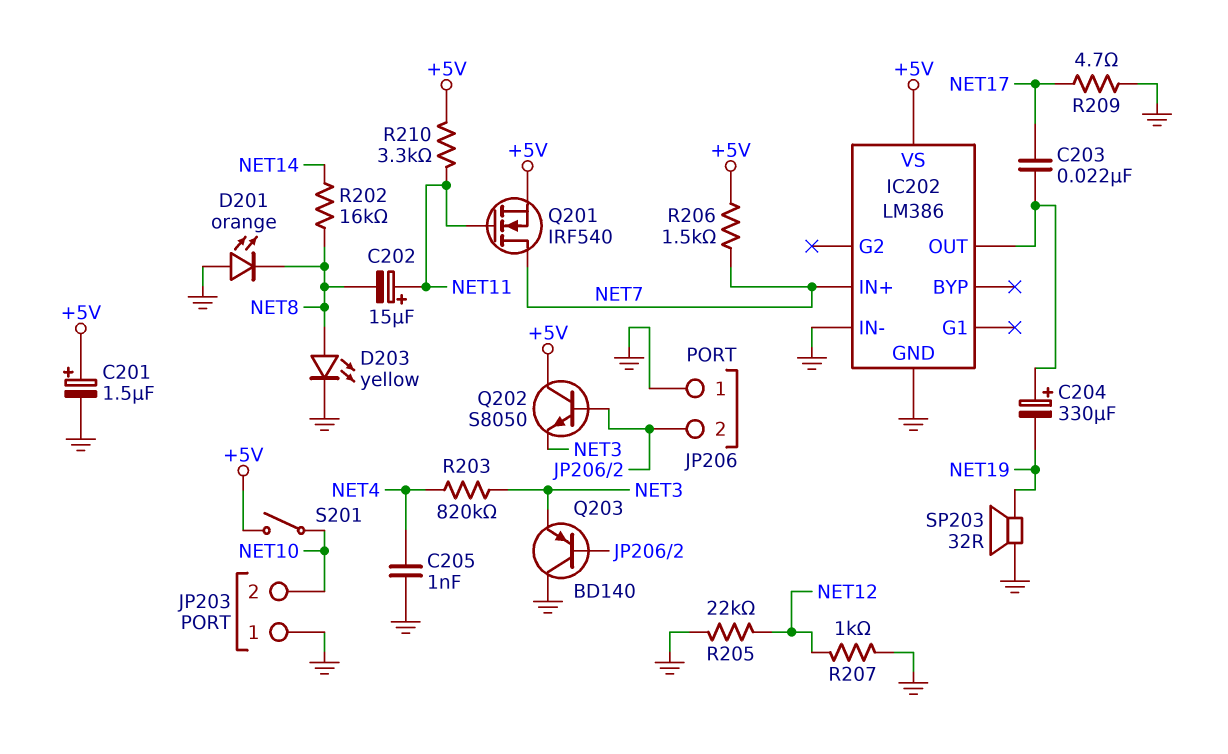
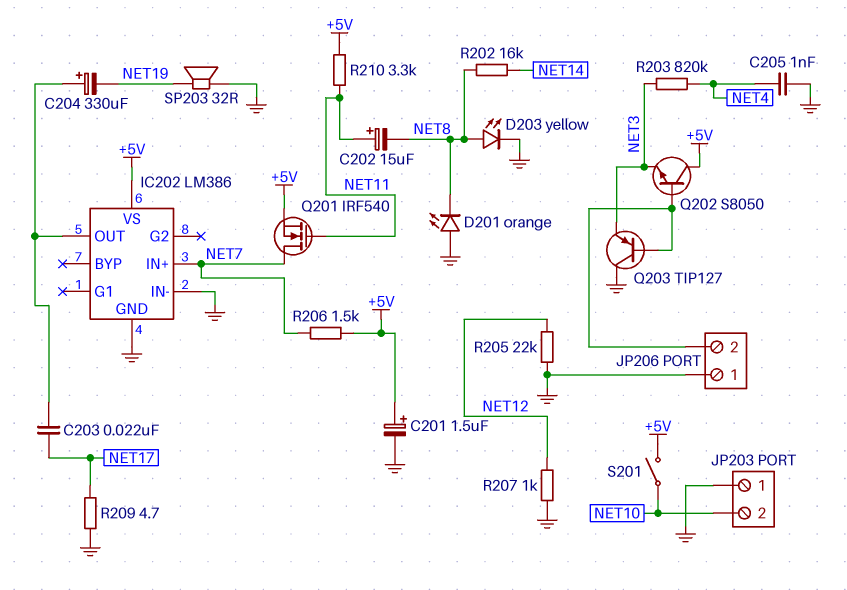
Q203: PNP BD140 (B JP206/2, C GND, E NET3) -> PNP TIP127 (B JP206/2, C GND, E NET3)

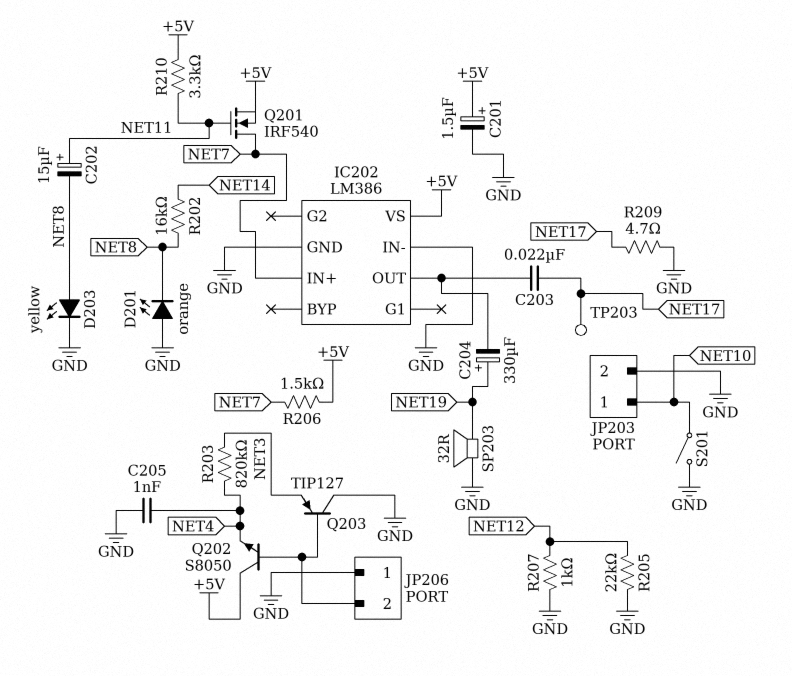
C204: 330uF (plus IC202/OUT, minus NET19) -> 330uF (plus NET19, minus IC202/OUT)
JP203 pin 1: GND -> NET10
JP203 pin 2: NET10 -> GND
Q202: NPN S8050 (B JP206/2, C +5V, E NET3) -> NPN S8050 (B JP206/2, C +5V, E NET4)
S201: switch (+5V, NET10) -> switch (GND, NET10)
TP203: none -> test point (NET17)

